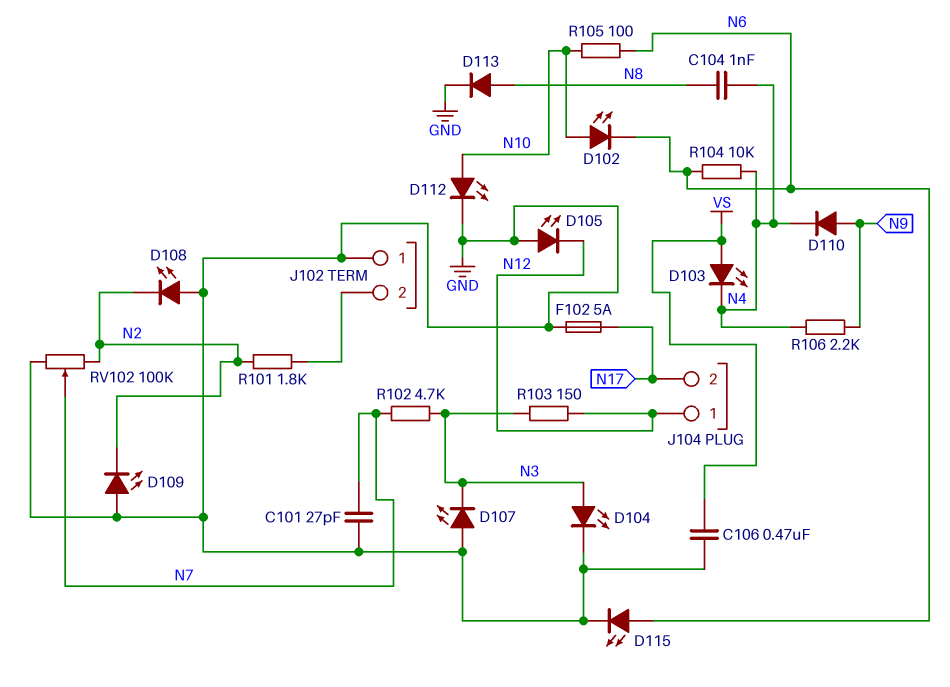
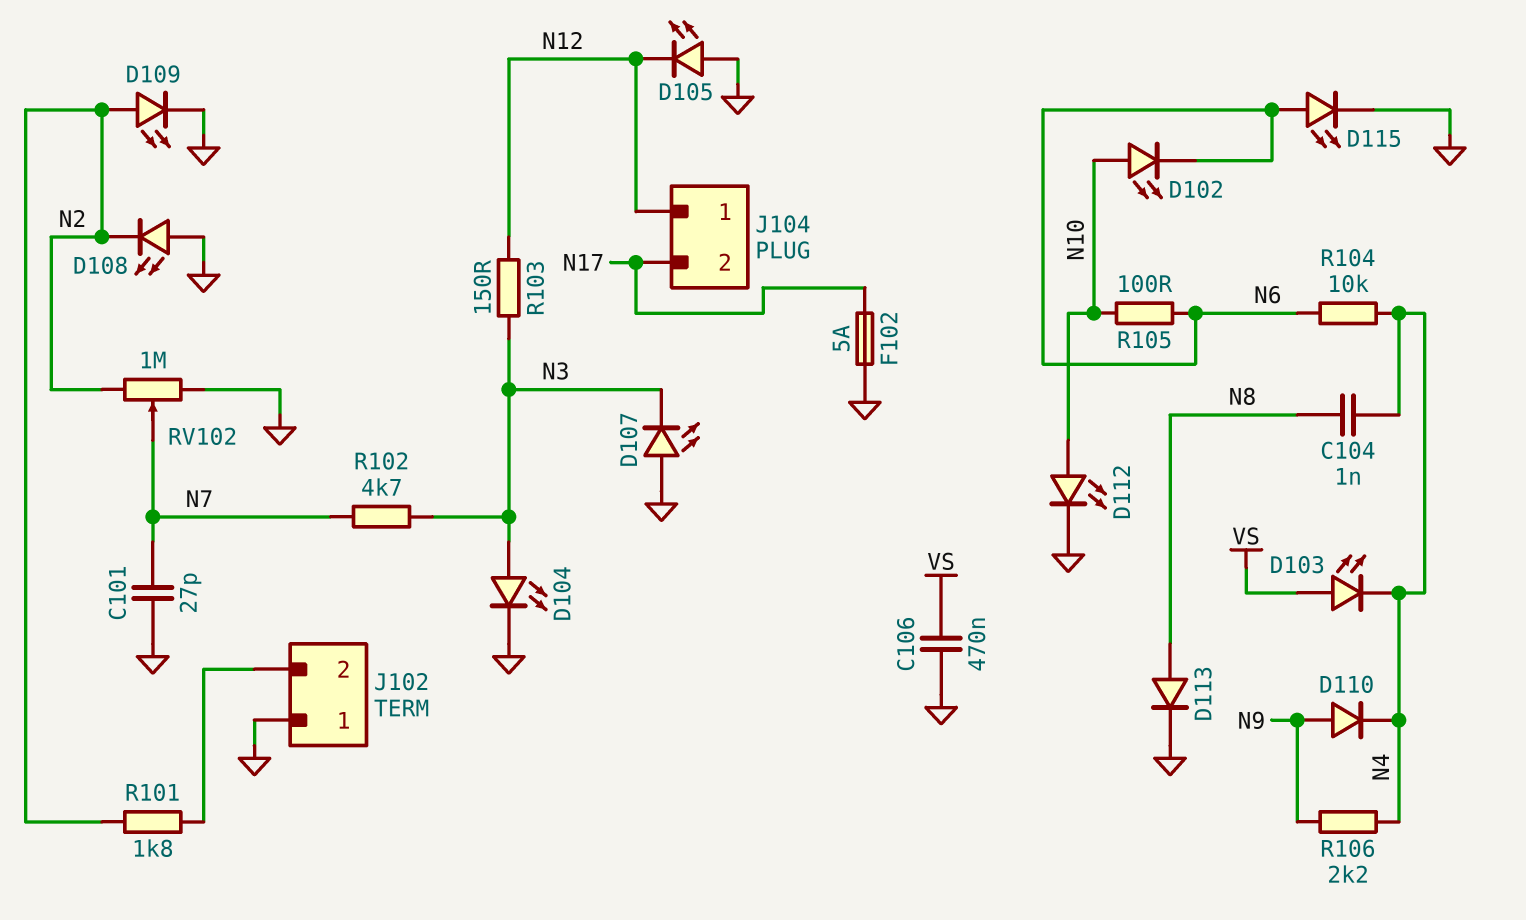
D109: LED (A GND, K N2) -> LED (A N2, K GND)
RV102: 100k (GND, N2, wiper N7) -> 1M (GND, N2, wiper N7)

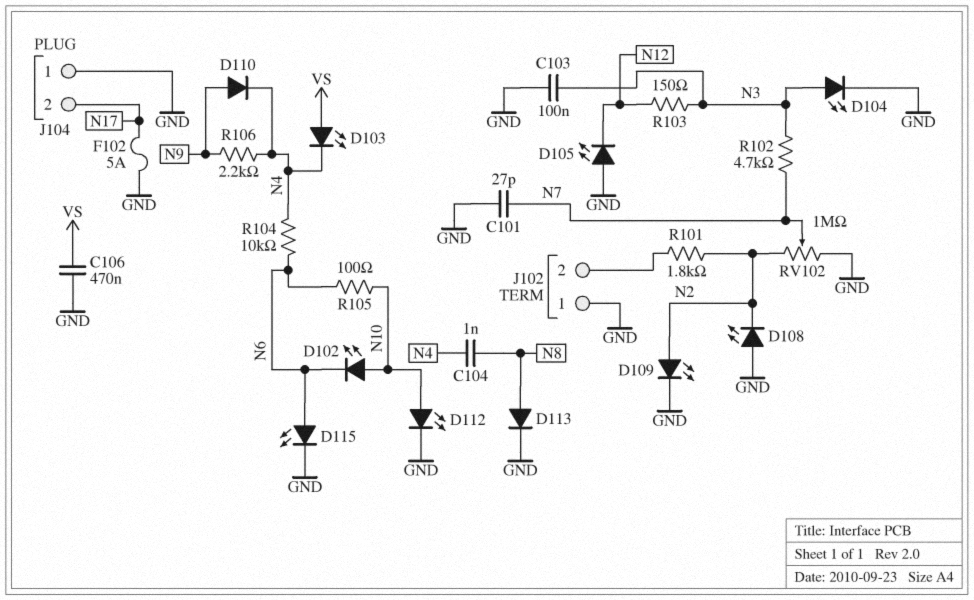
C103: none -> 100nF (GND, N3)
D107: LED (A GND, K N3) -> none
J104 pin 1: N12 -> GND

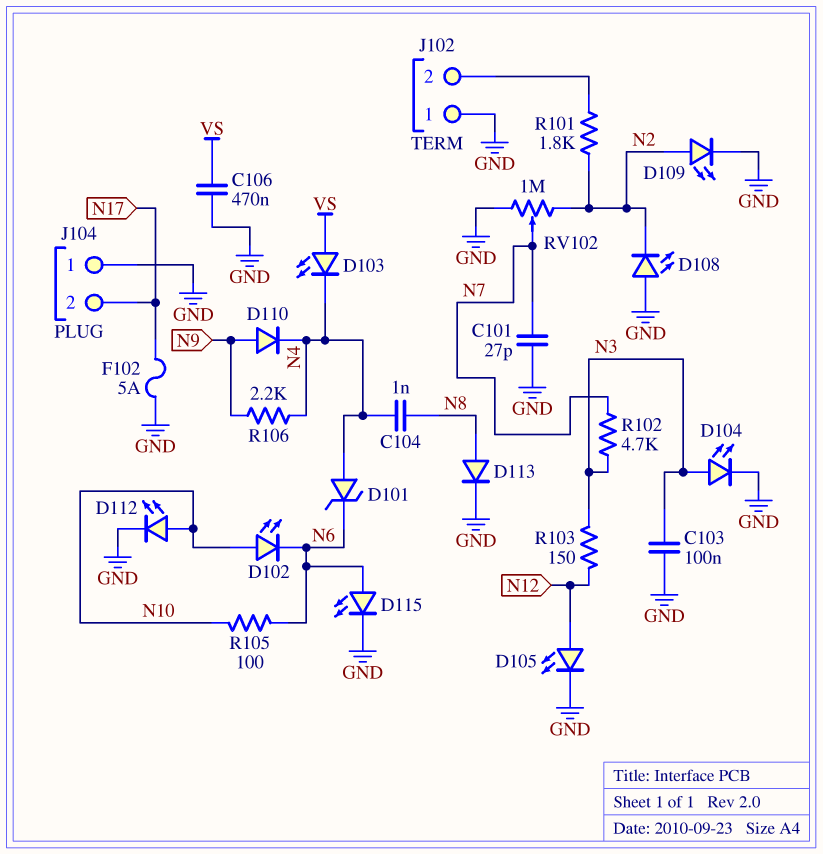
D101: none -> zener (A N4, K N6)
D105: LED (A GND, K N12) -> LED (A N12, K GND)
R104: 10k (N4, N6) -> none

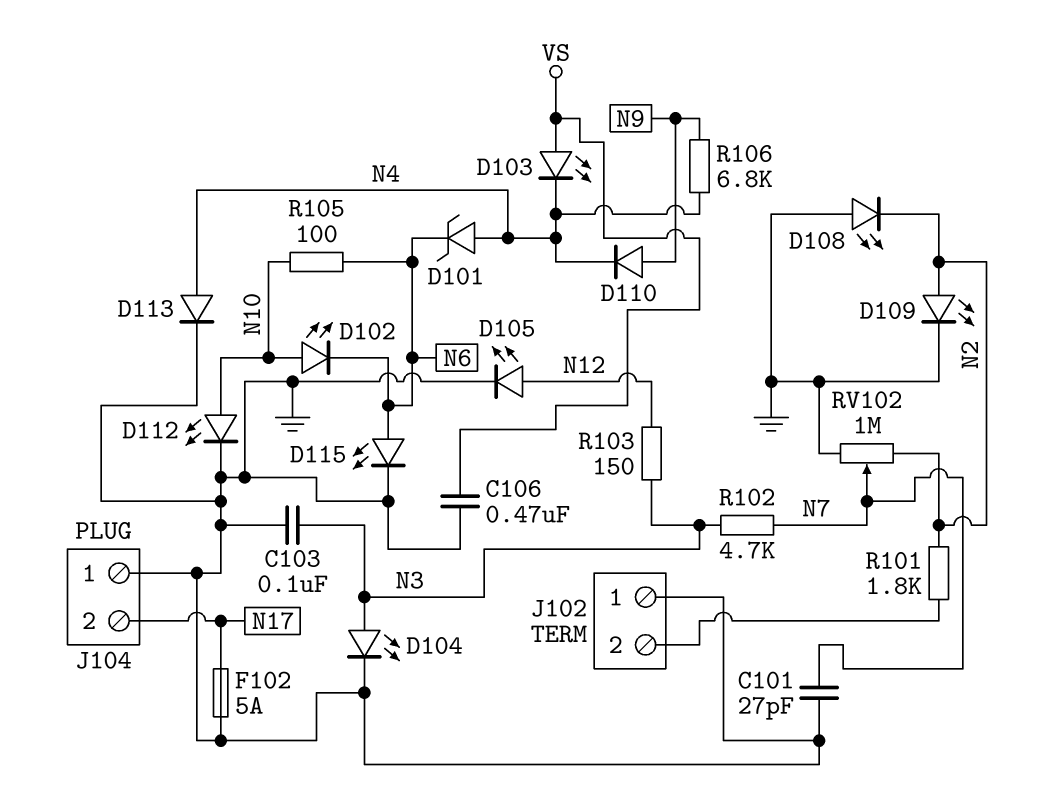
C104: 1nF (N4, N8) -> none
D113: diode (A N8, K GND) -> diode (A N4, K GND)
R106: 2.2k (N4, N9) -> 6.8k (N4, N9)

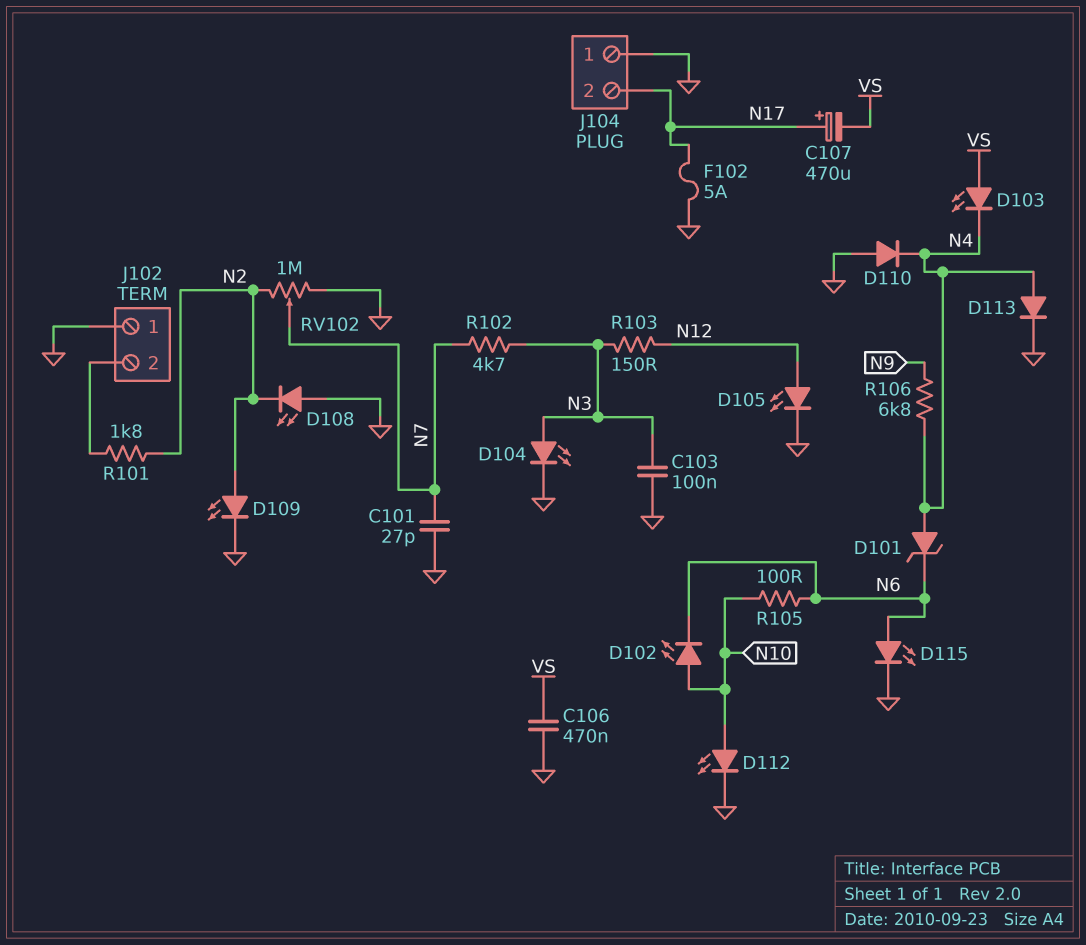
C107: none -> 470uF (plus N17, minus VS)
D110: diode (A N9, K N4) -> diode (A GND, K N4)

